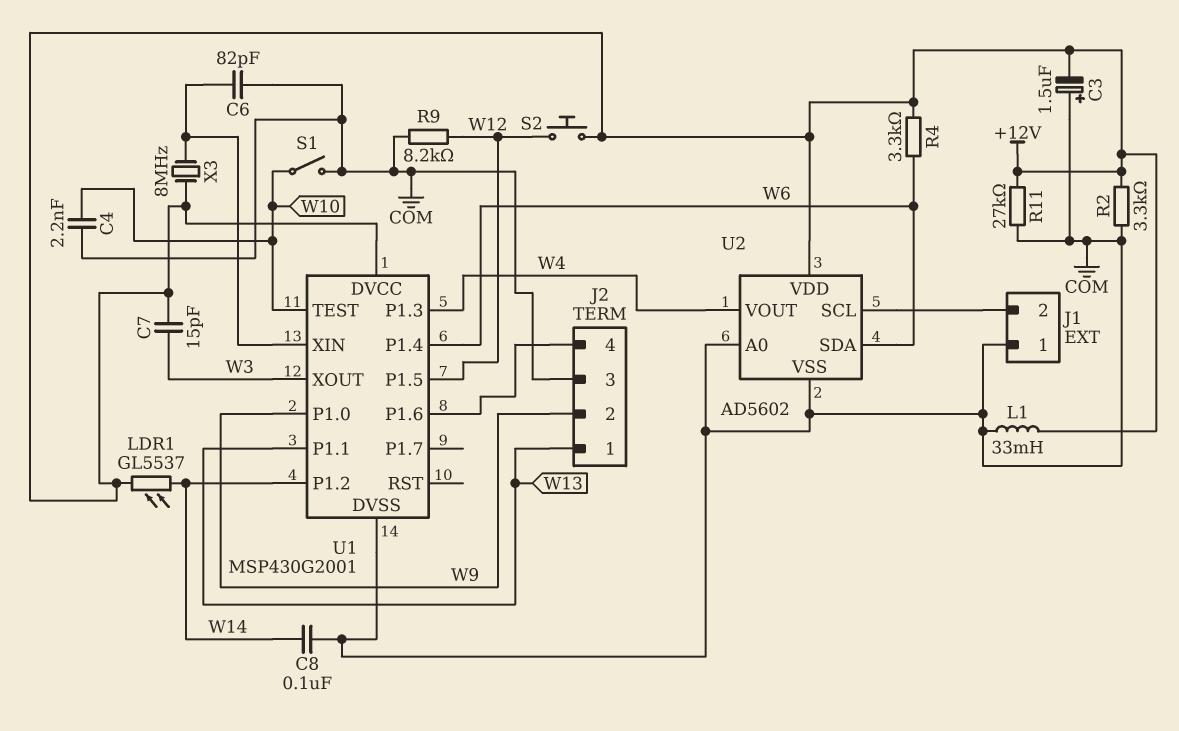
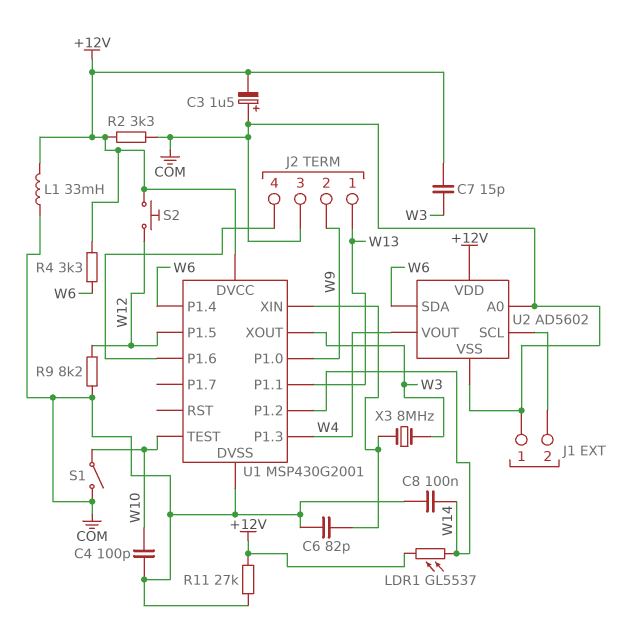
C4: 2.2nF (COM, W10) -> 100pF (COM, W10)
X3: 8MHz (+12V, U1/XIN) -> 8MHz (U1/XIN, W3)

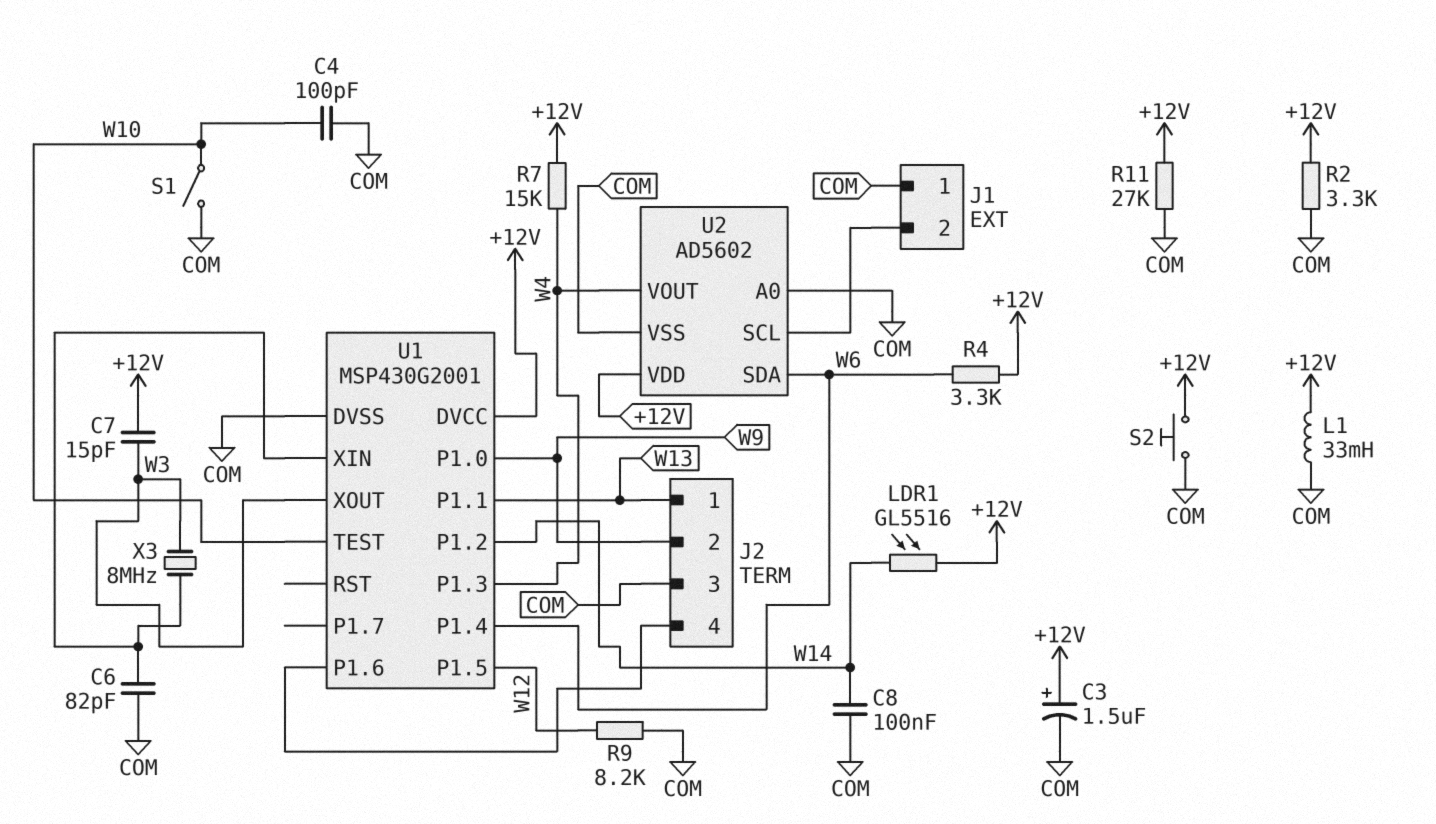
C3: 1.5uF (plus COM, minus +12V) -> 1.5uF (plus +12V, minus COM)
LDR1: GL5537 (+12V, W14) -> GL5516 (+12V, W14)
R7: none -> 15k (+12V, W4)
S2: button (+12V, W12) -> button (+12V, COM)

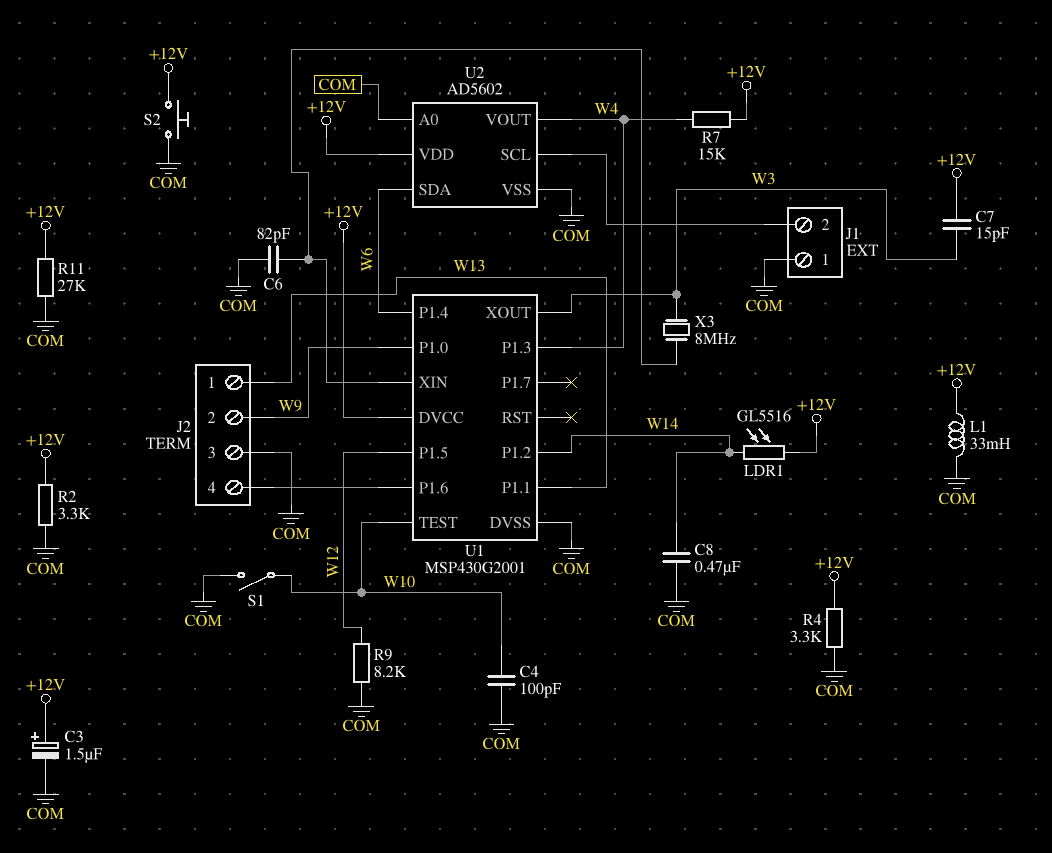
C8: 100nF (COM, W14) -> 470nF (COM, W14)
R4: 3.3k (+12V, W6) -> 3.3k (+12V, COM)

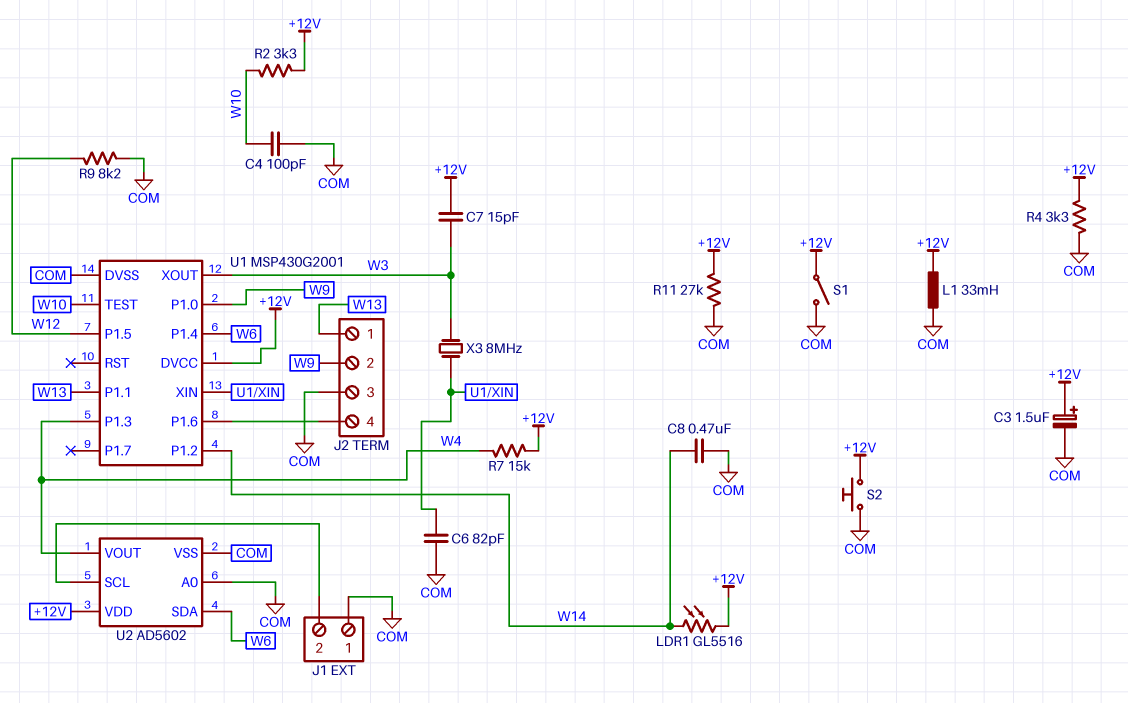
R2: 3.3k (+12V, COM) -> 3.3k (+12V, W10)
S1: switch (COM, W10) -> switch (+12V, COM)

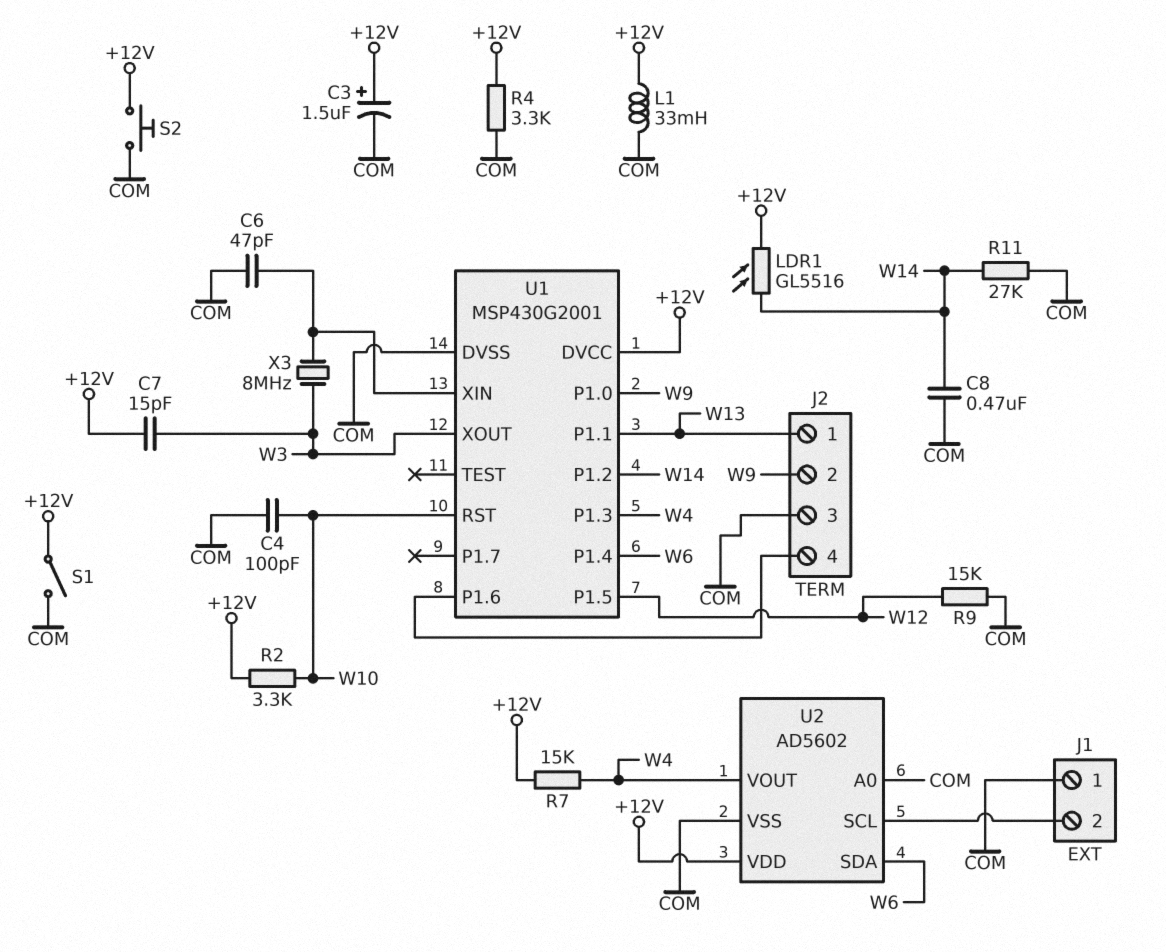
C6: 82pF (COM, U1/XIN) -> 47pF (COM, U1/XIN)
R9: 8.2k (COM, W12) -> 15k (COM, W12)
R11: 27k (+12V, COM) -> 27k (COM, W14)
U1 pin RST: none -> W10
U1 pin TEST: W10 -> none

